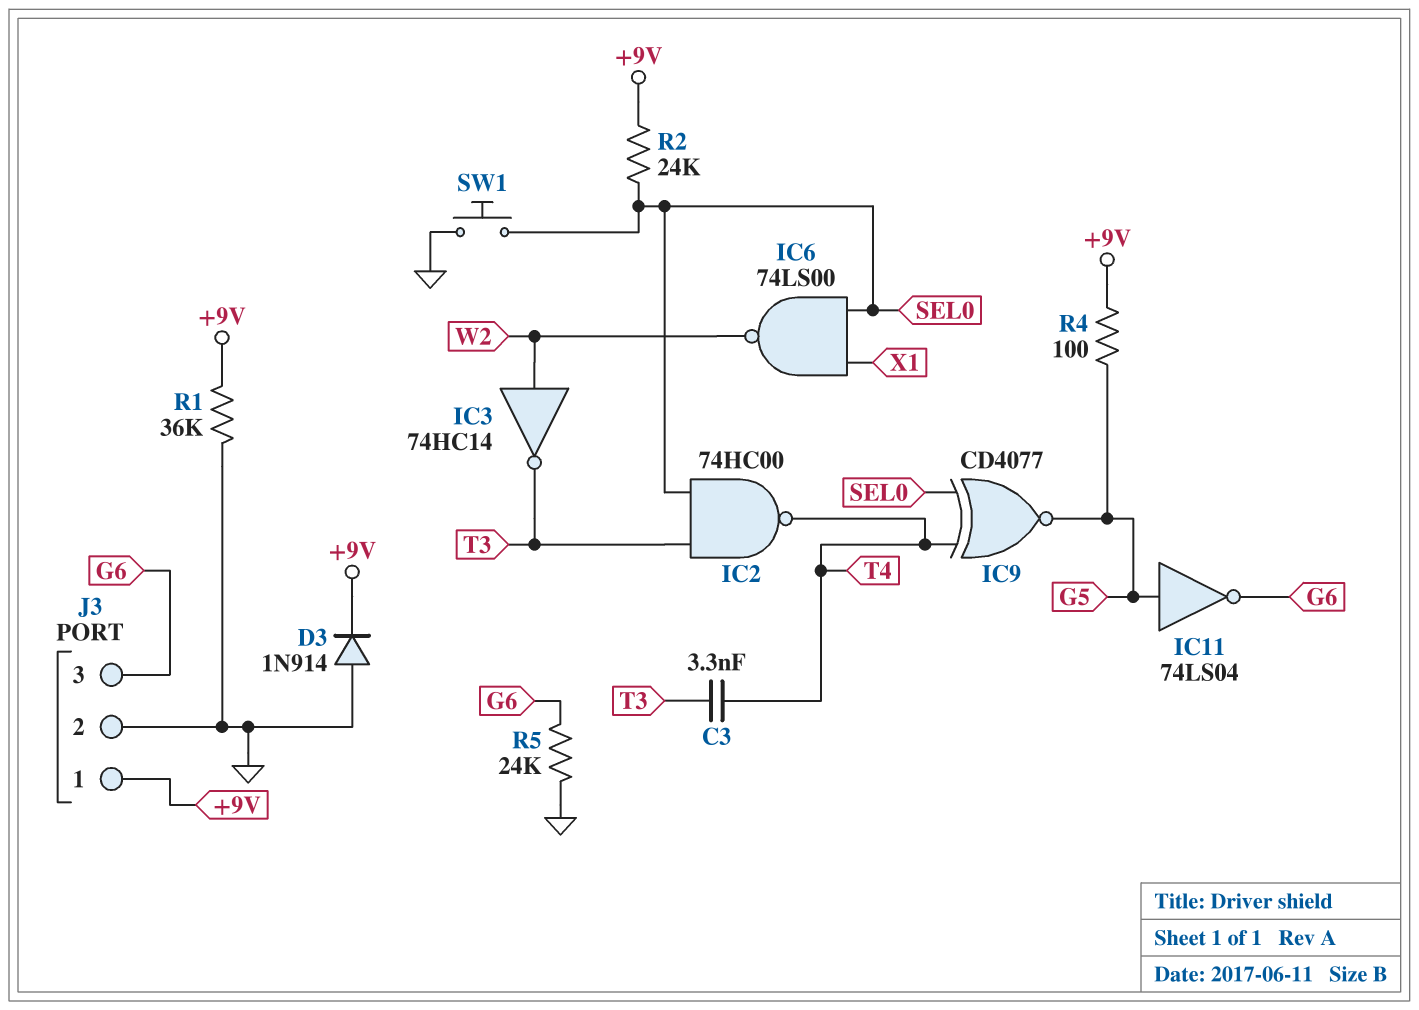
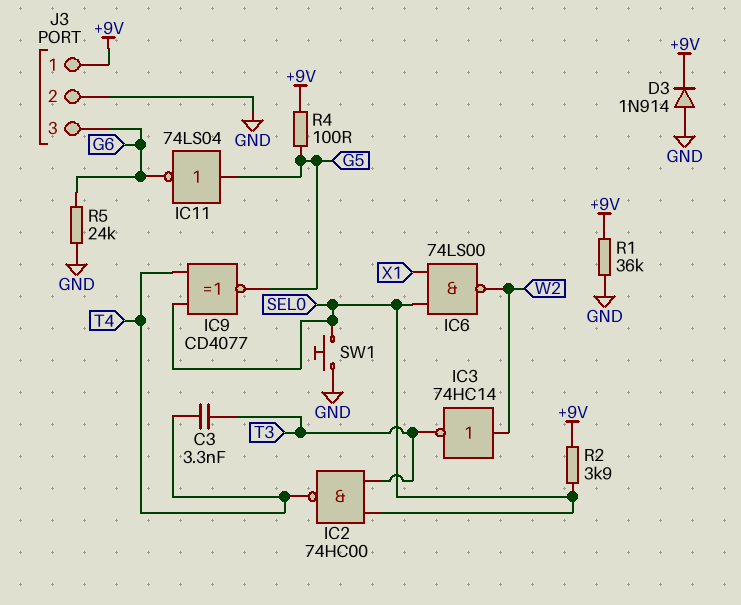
R2: 24k (+9V, SEL0) -> 3.9k (+9V, SEL0)

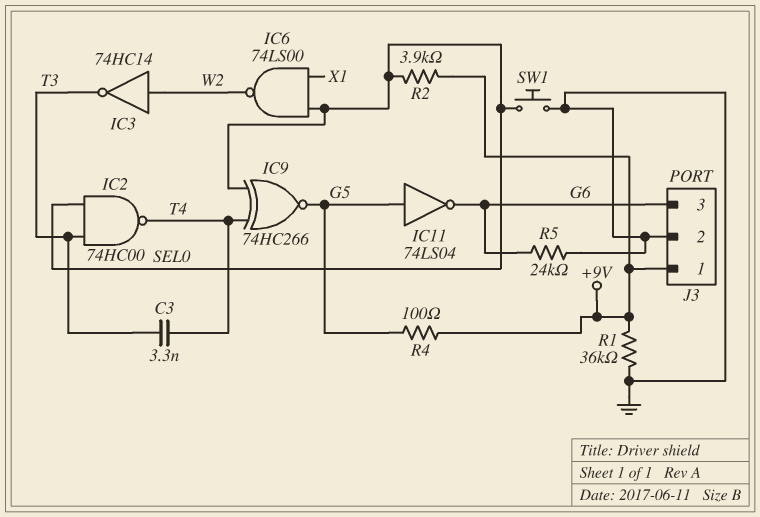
D3: diode 1N914 (A GND, K +9V) -> none
IC9: XNOR CD4077 (in SEL0, in T4, out G5) -> XNOR 74HC266 (in SEL0, in T4, out G5)

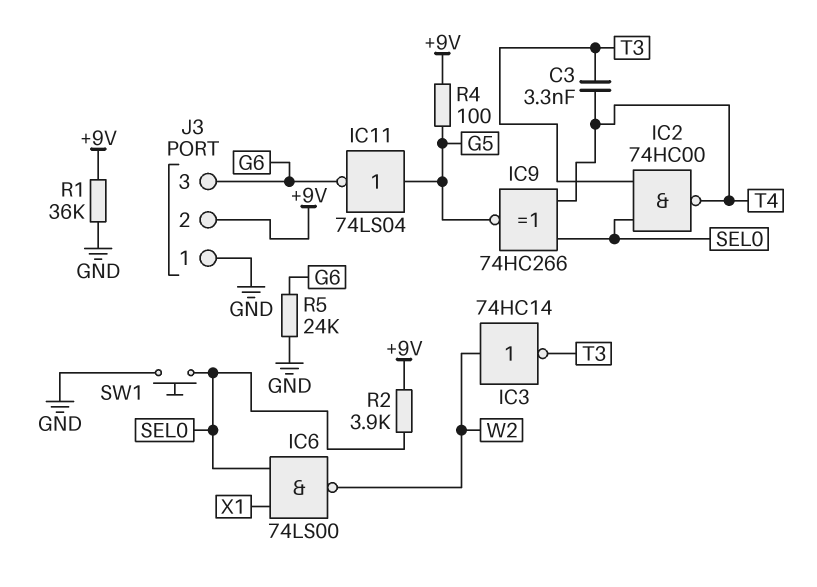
J3 pin 1: +9V -> GND
J3 pin 2: GND -> +9V

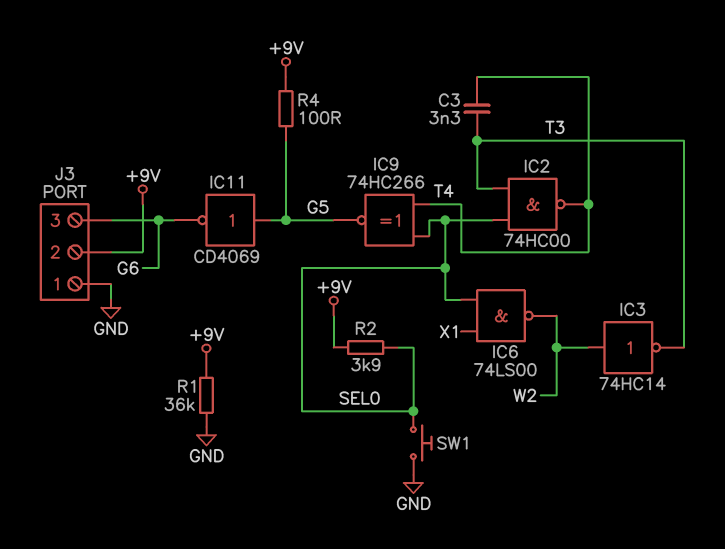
IC11: NOT 74LS04 (in G5, out G6) -> NOT CD4069 (in G5, out G6)
R5: 24k (G6, GND) -> none

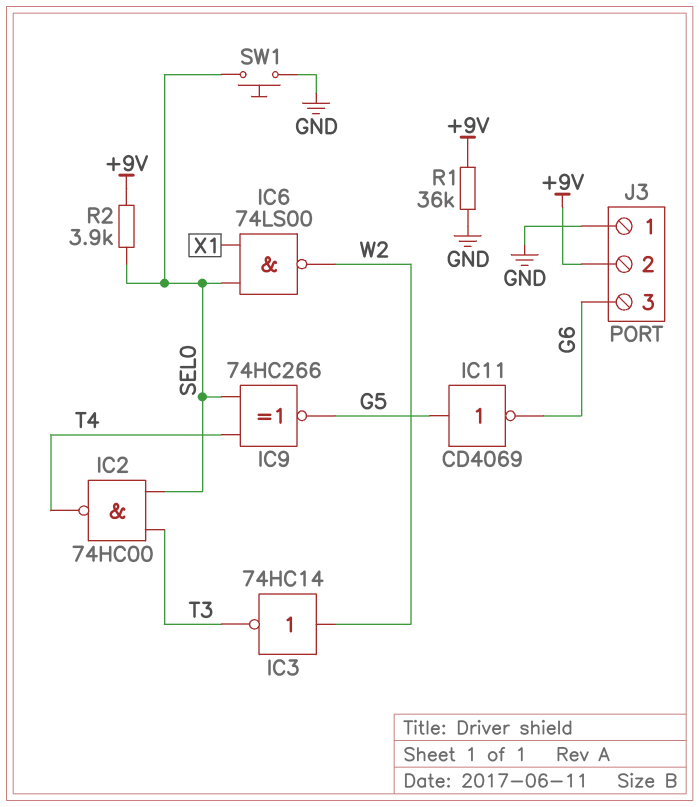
C3: 3.3nF (T3, T4) -> none
R4: 100 (+9V, G5) -> none

